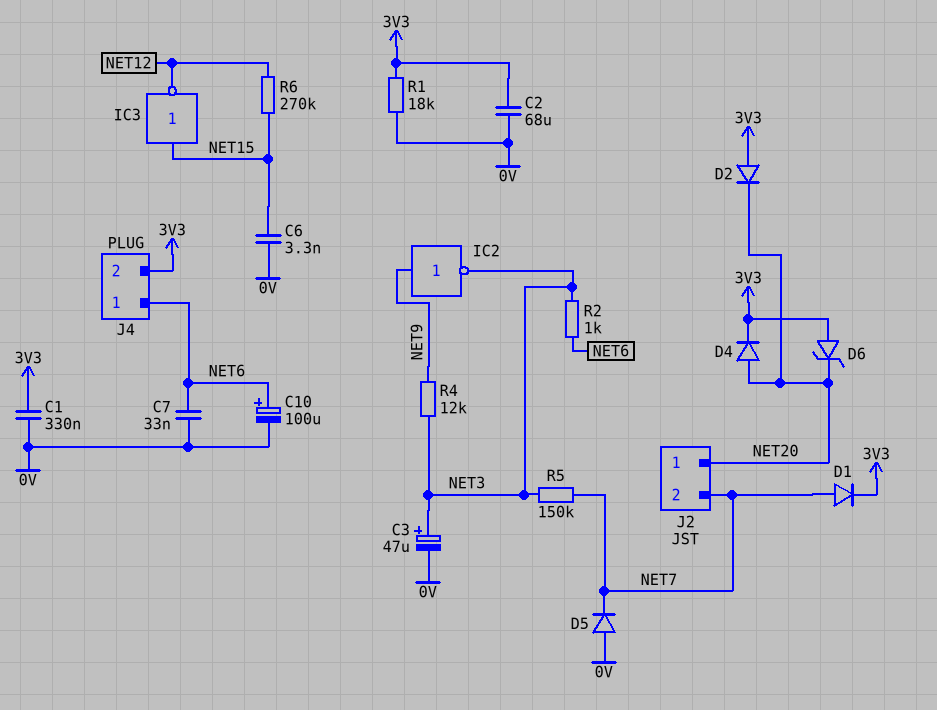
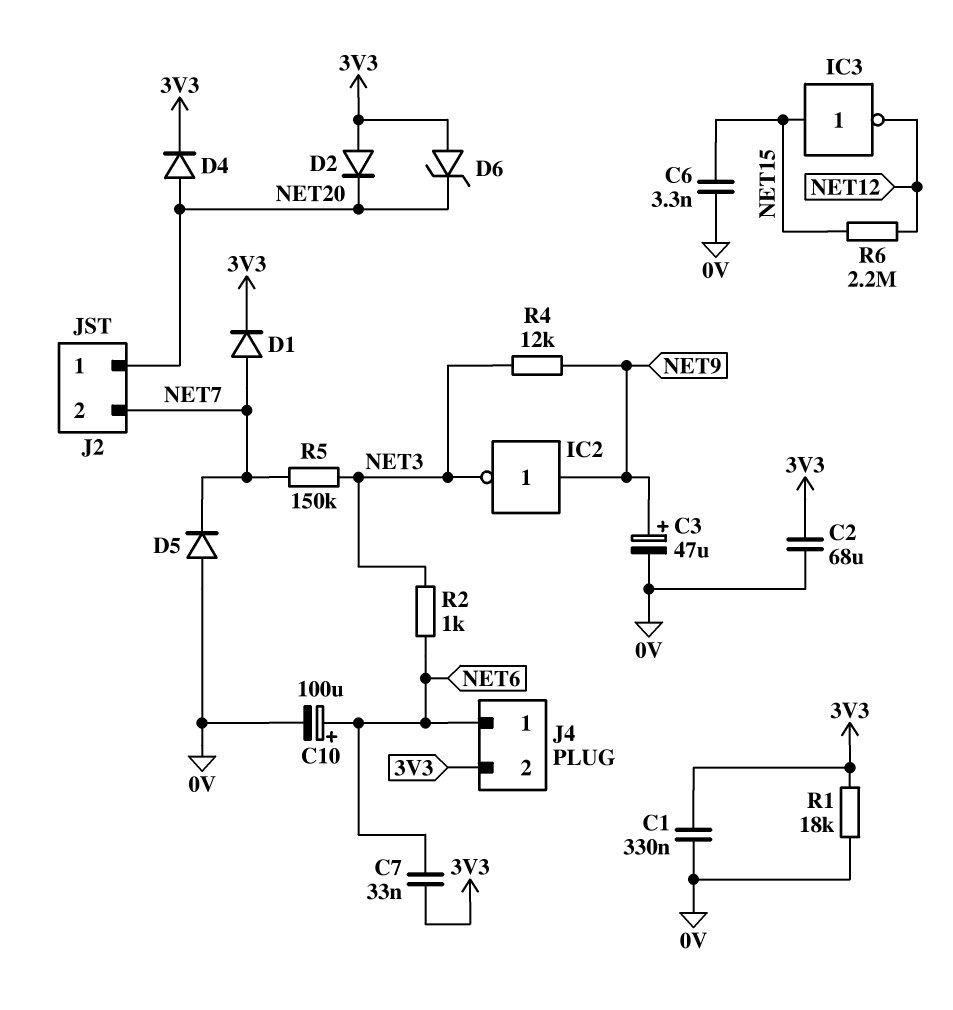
C3: 47uF (plus NET3, minus 0V) -> 47uF (plus NET9, minus 0V)
C7: 33nF (0V, NET6) -> 33nF (3V3, NET6)
R6: 270k (NET12, NET15) -> 2.2M (NET12, NET15)

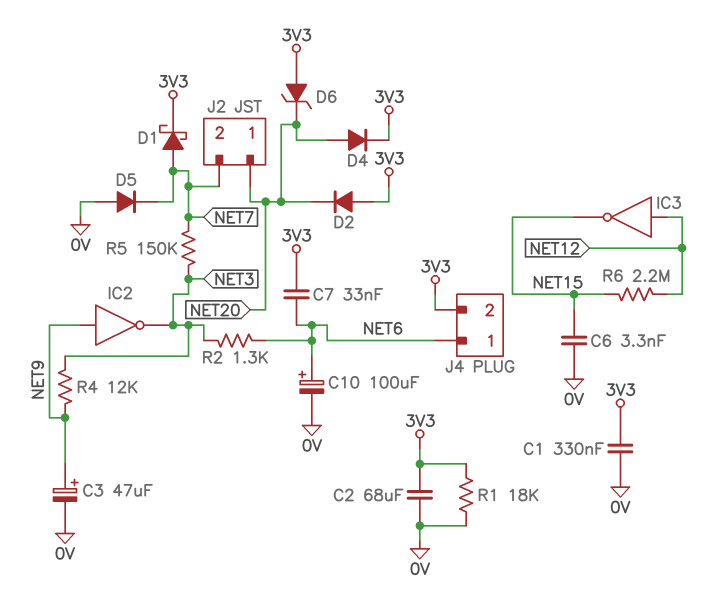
D1: diode (A NET7, K 3V3) -> schottky (A NET7, K 3V3)
IC3: NOT (in NET15, out NET12) -> NOT (in NET12, out NET15)
R2: 1k (NET3, NET6) -> 1.3k (NET3, NET6)

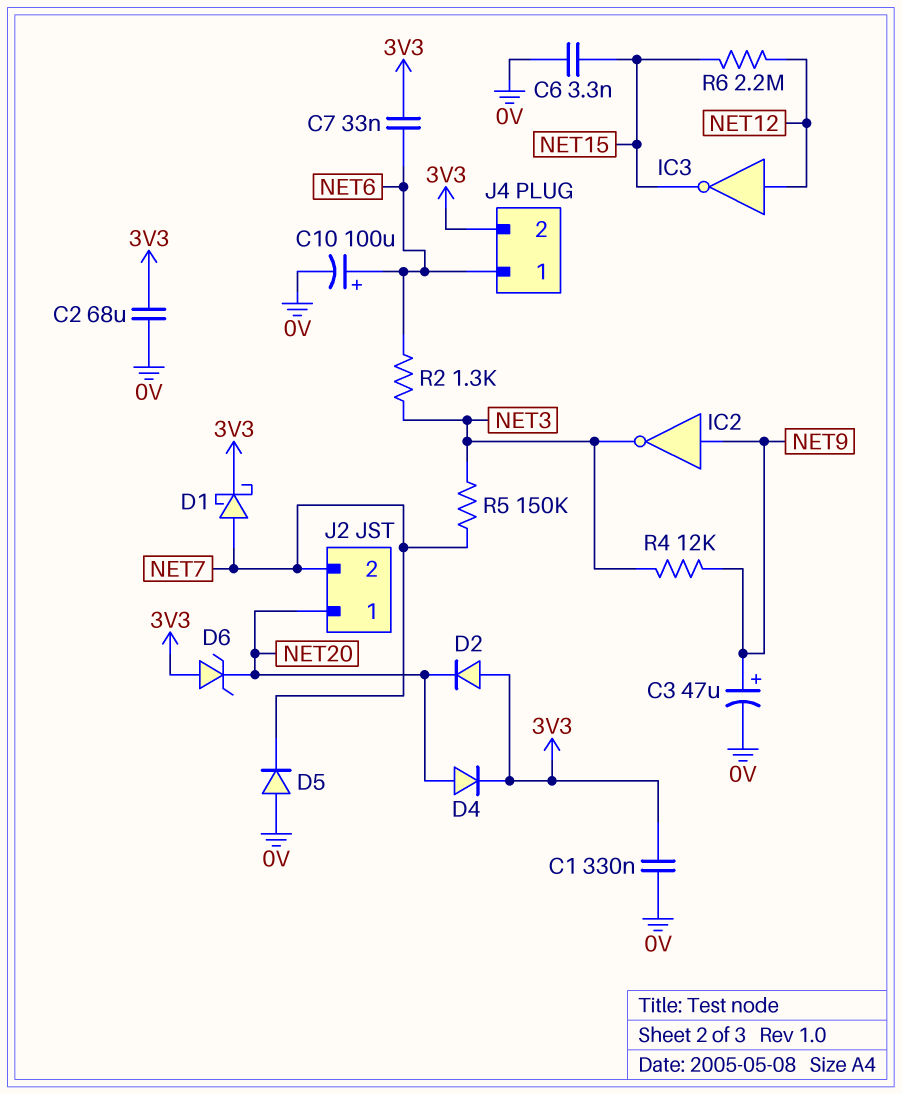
R1: 18k (0V, 3V3) -> none

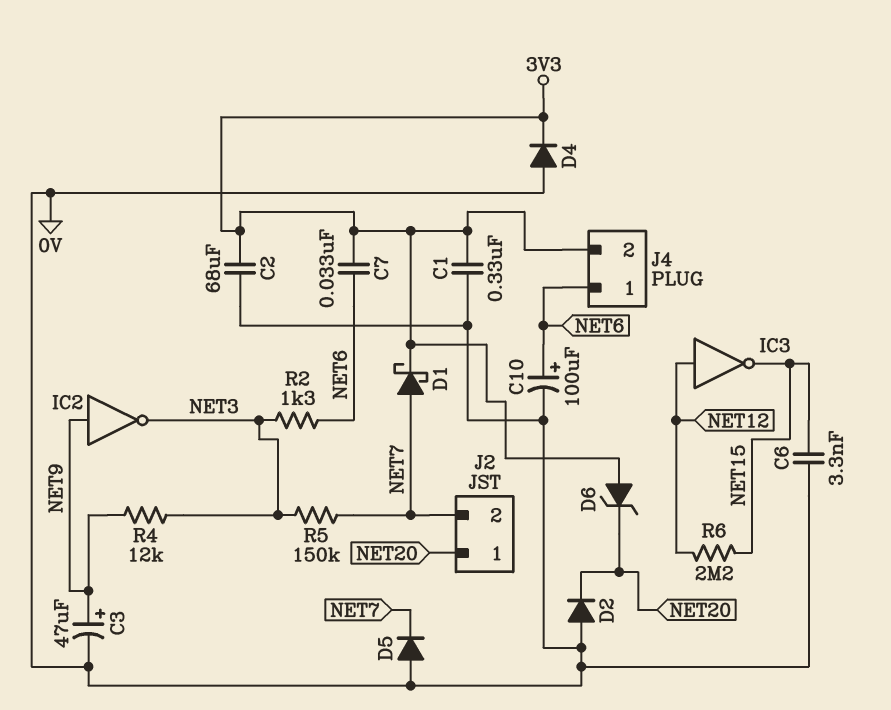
D2: diode (A 3V3, K NET20) -> diode (A 0V, K NET20)
D4: diode (A NET20, K 3V3) -> diode (A 0V, K 3V3)

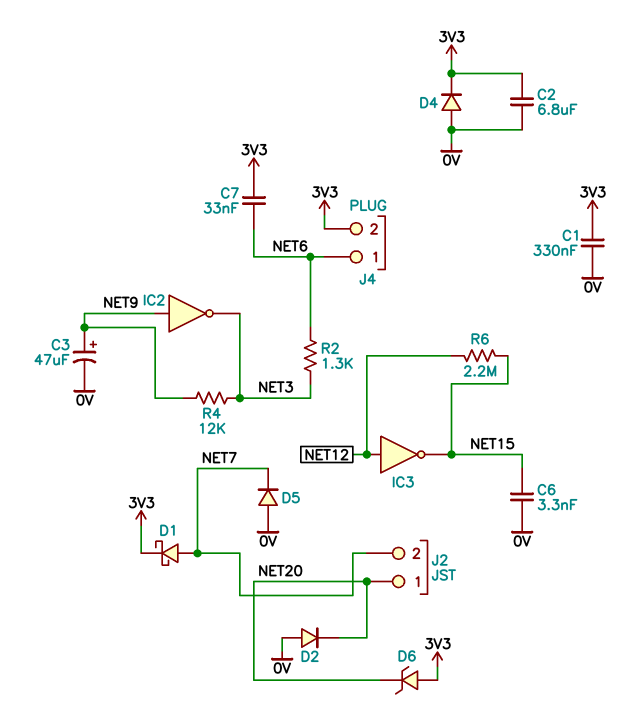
C2: 68uF (0V, 3V3) -> 6.8uF (0V, 3V3)
C10: 100uF (plus NET6, minus 0V) -> none
R5: 150k (NET3, NET7) -> none

